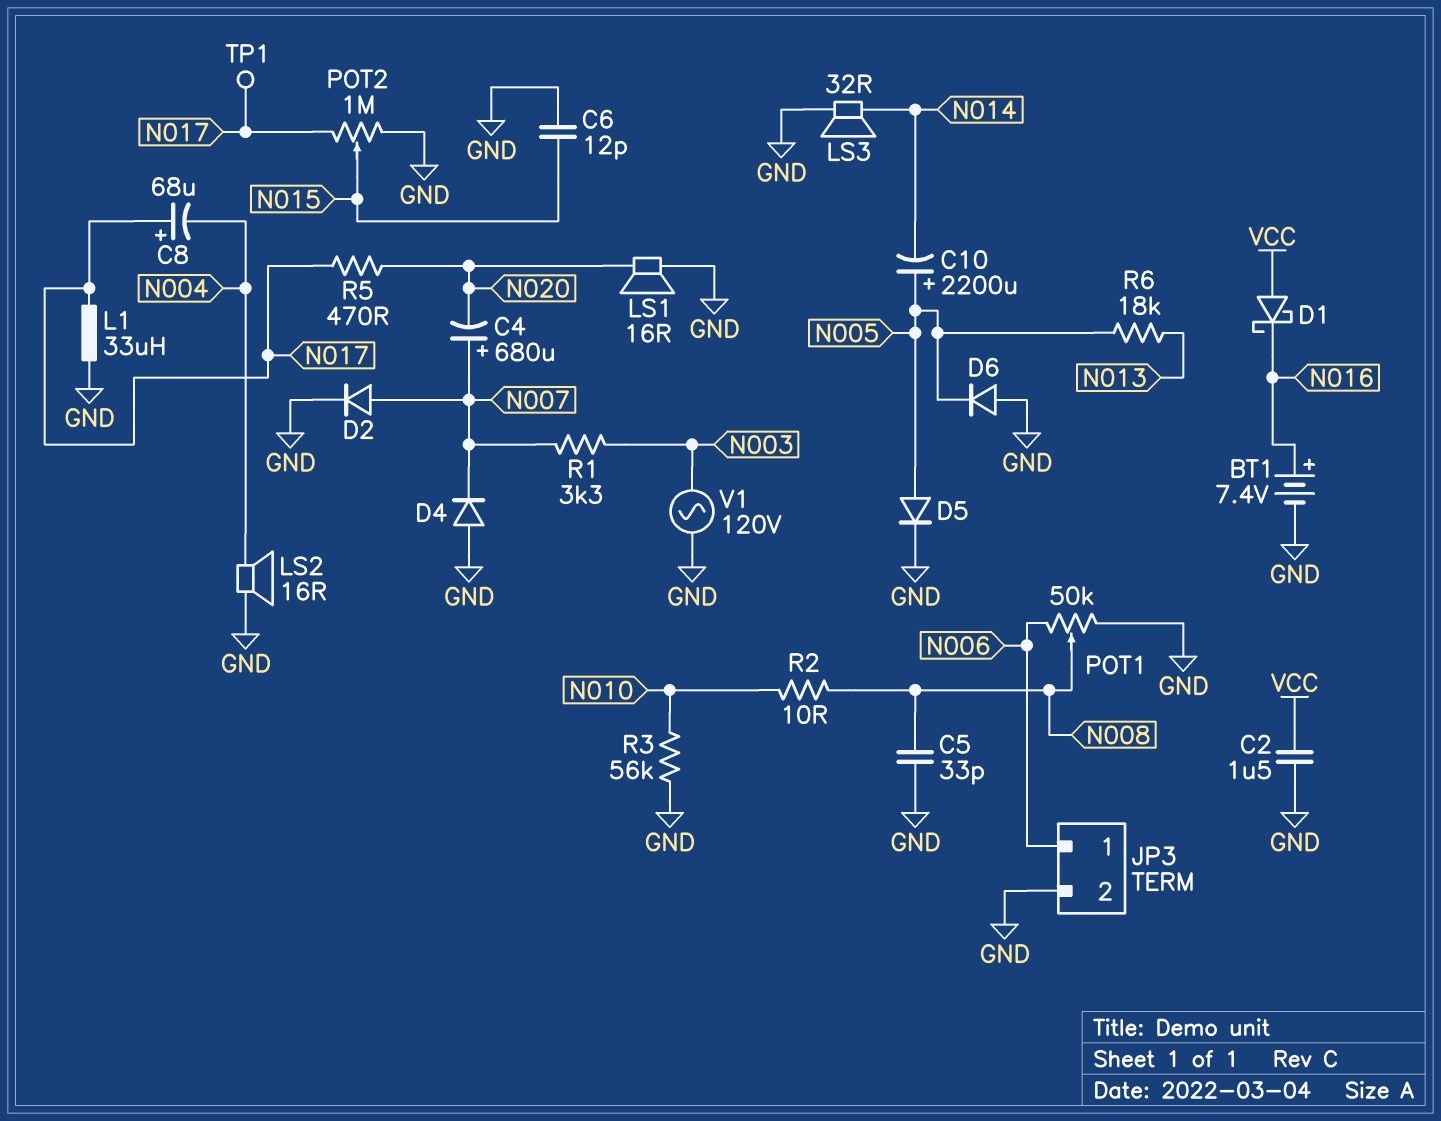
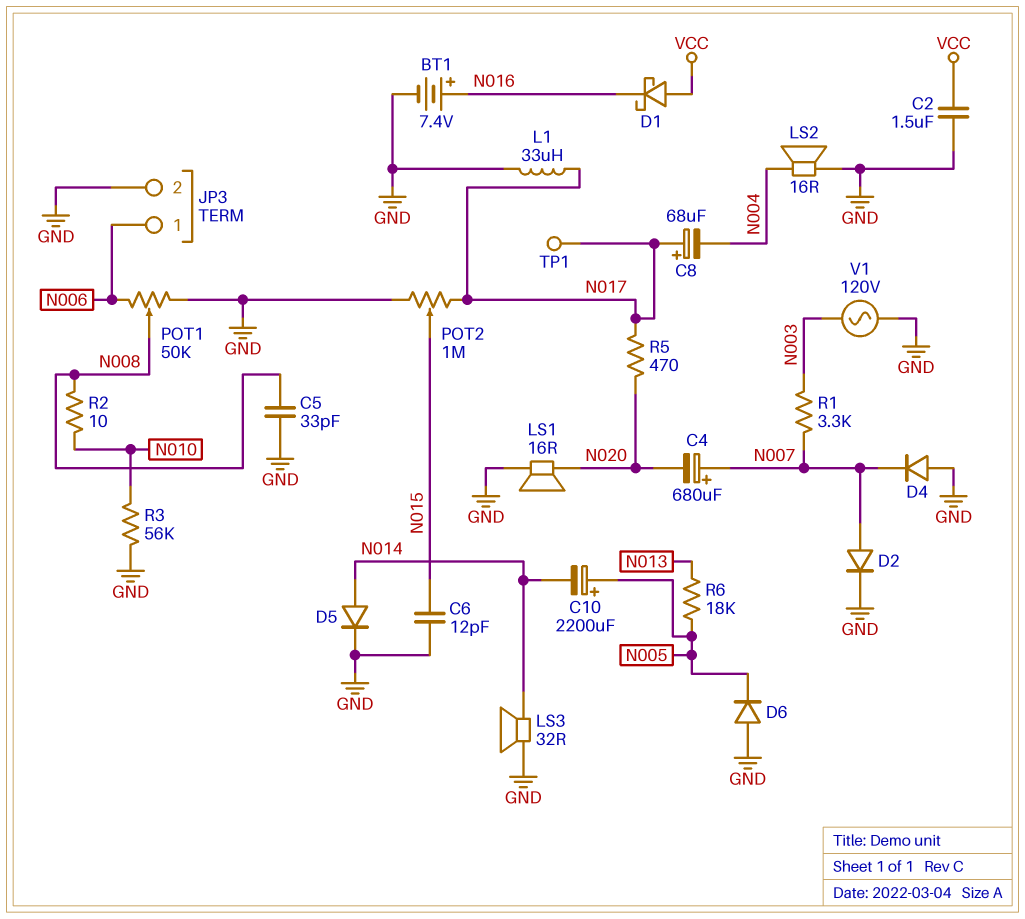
D5: diode (A N005, K GND) -> diode (A N014, K GND)

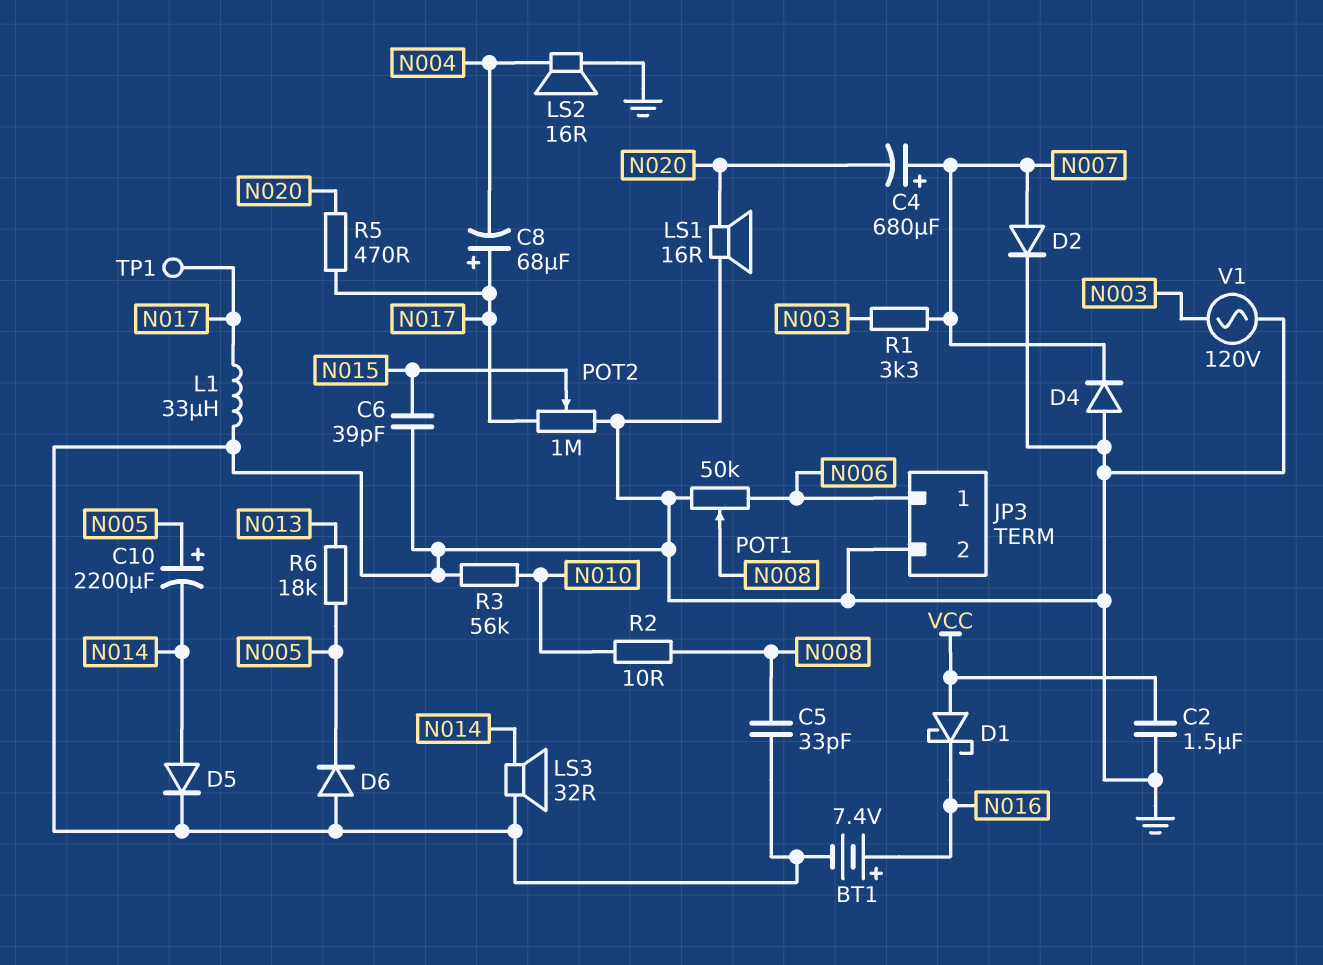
C6: 12pF (GND, N015) -> 39pF (GND, N015)

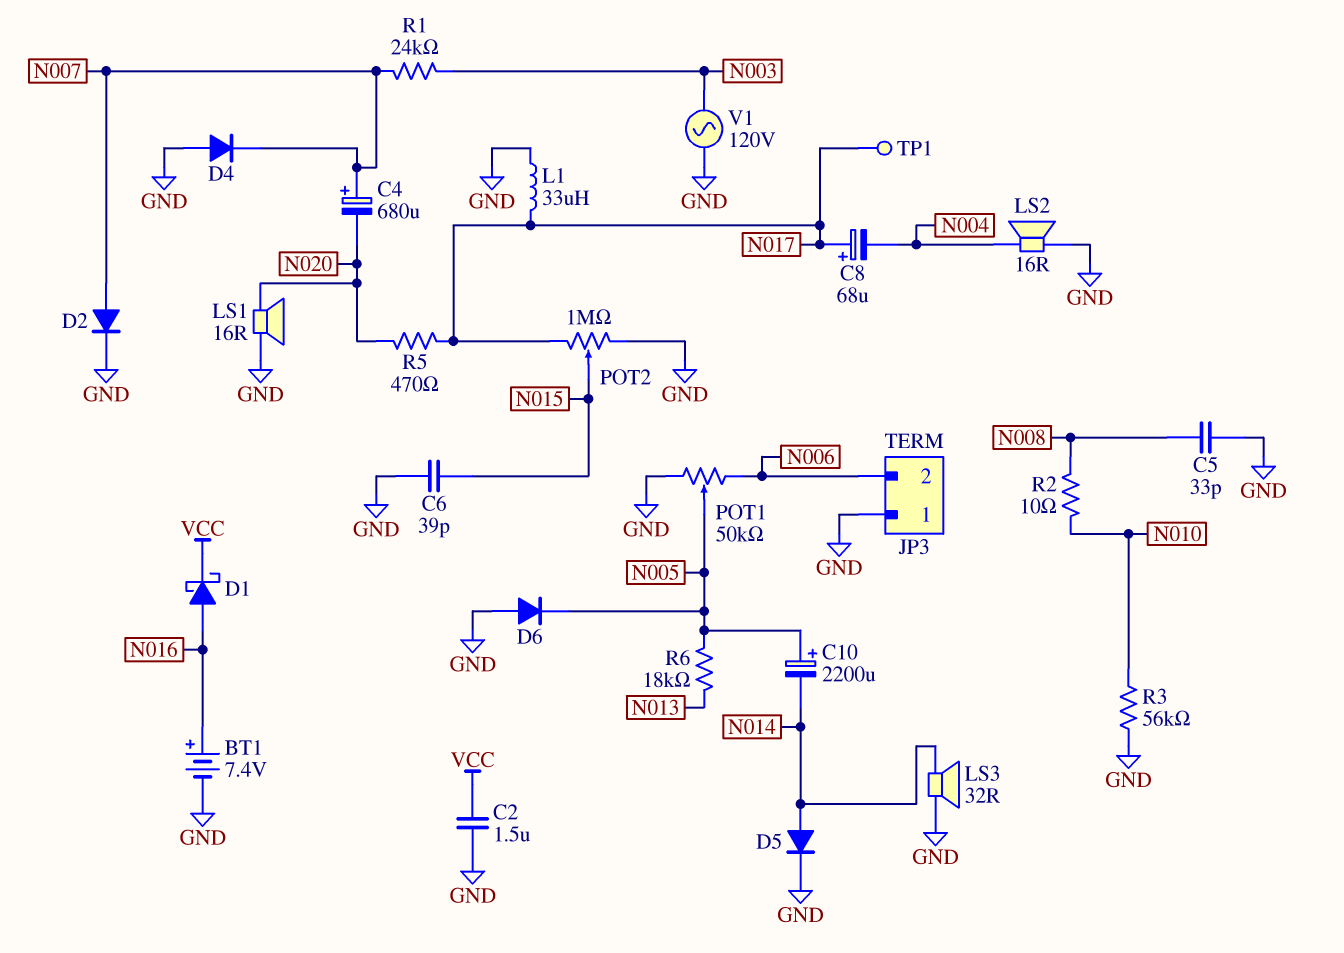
D1: schottky (A VCC, K N016) -> schottky (A N016, K VCC)
JP3 pin 1: N006 -> GND
JP3 pin 2: GND -> N006
POT1: 50k (GND, N006, wiper N008) -> 50k (GND, N006, wiper N005)
R1: 3.3k (N003, N007) -> 24k (N003, N007)

